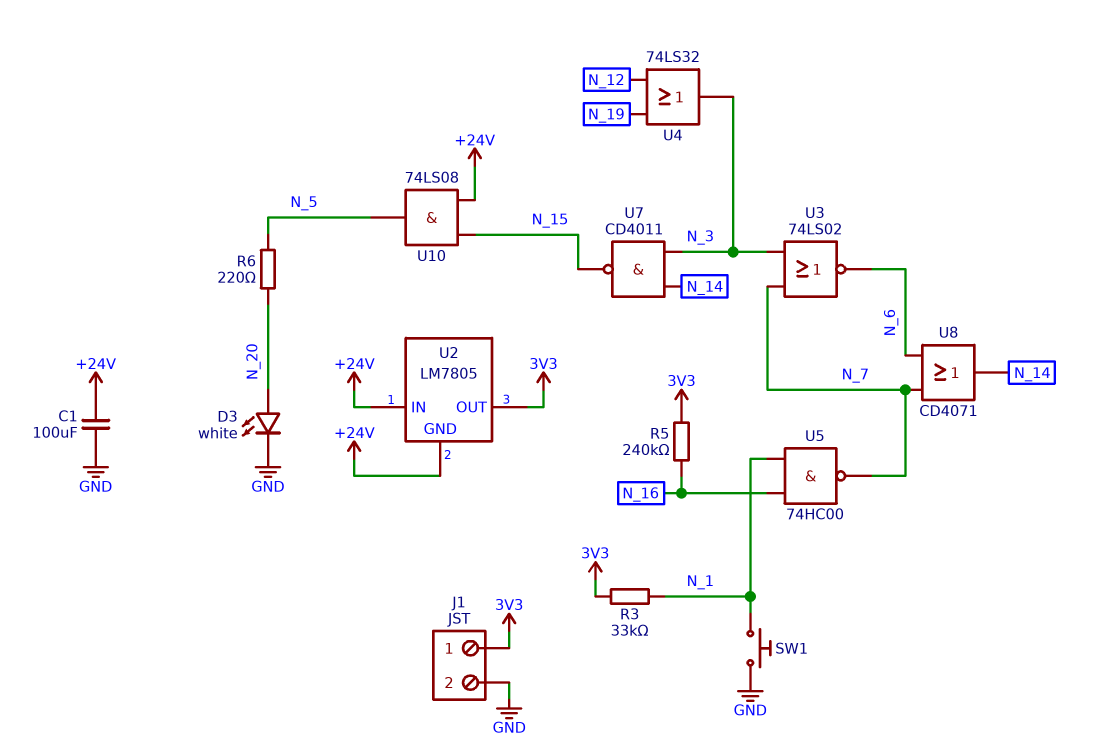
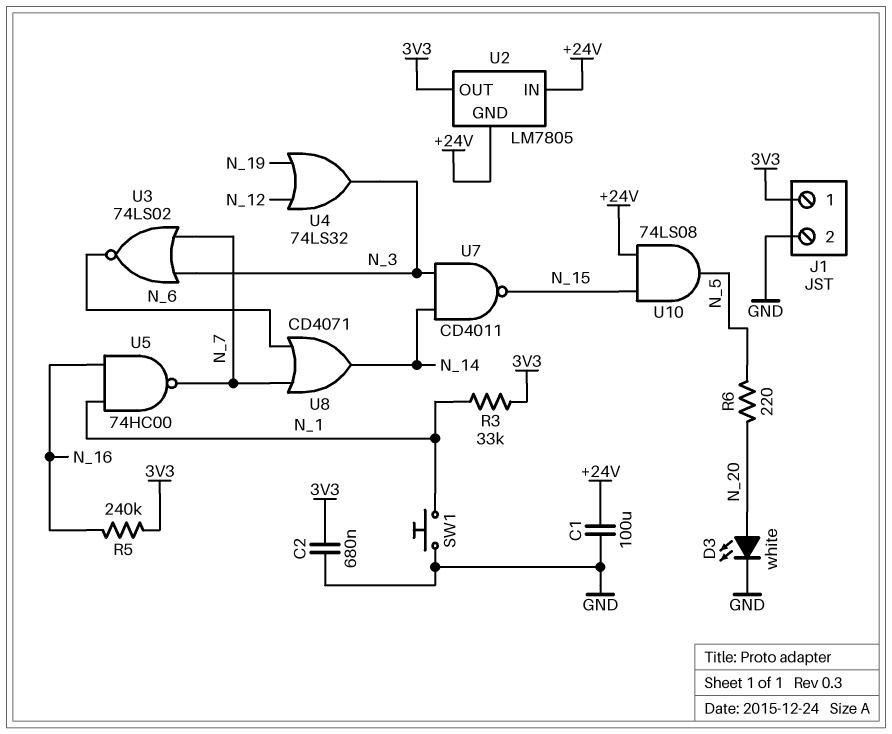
C2: none -> 680nF (3V3, GND)

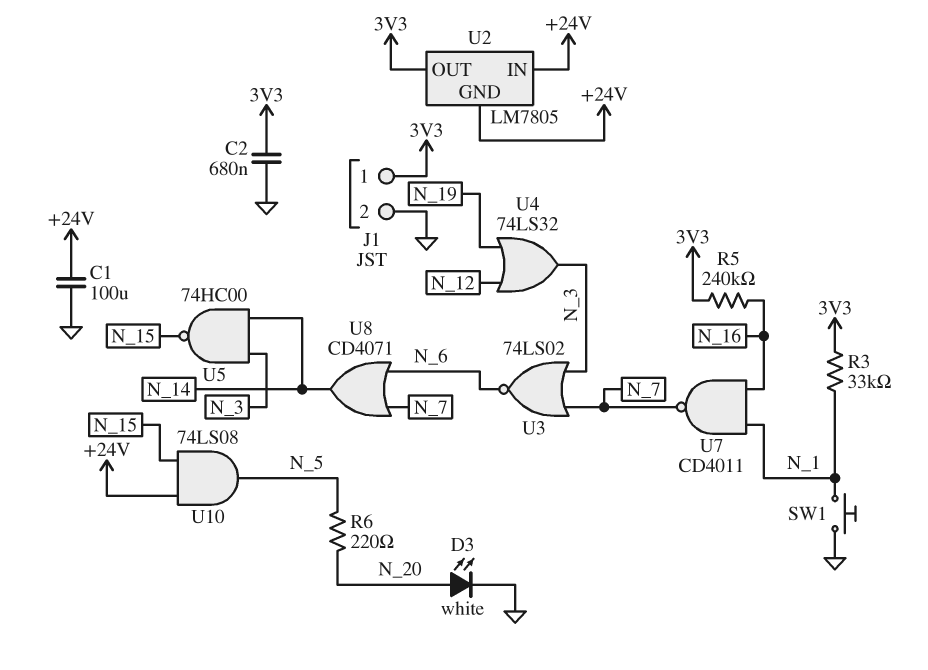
U5: NAND 74HC00 (in N_1, in N_16, out N_7) -> NAND 74HC00 (in N_3, in N_14, out N_15)
U7: NAND CD4011 (in N_3, in N_14, out N_15) -> NAND CD4011 (in N_1, in N_16, out N_7)

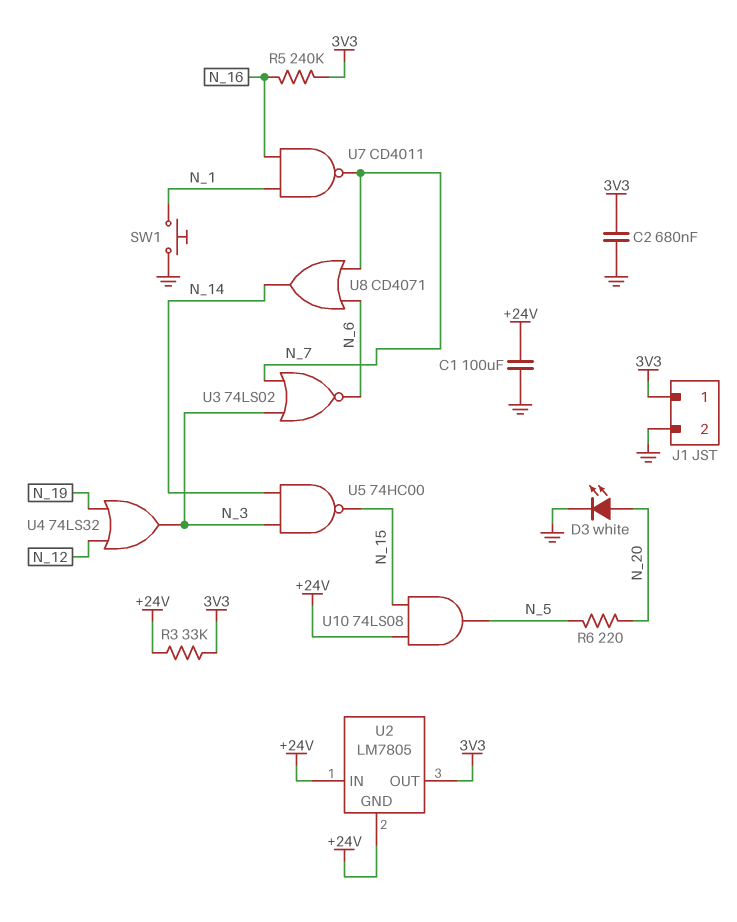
R3: 33k (3V3, N_1) -> 33k (+24V, 3V3)

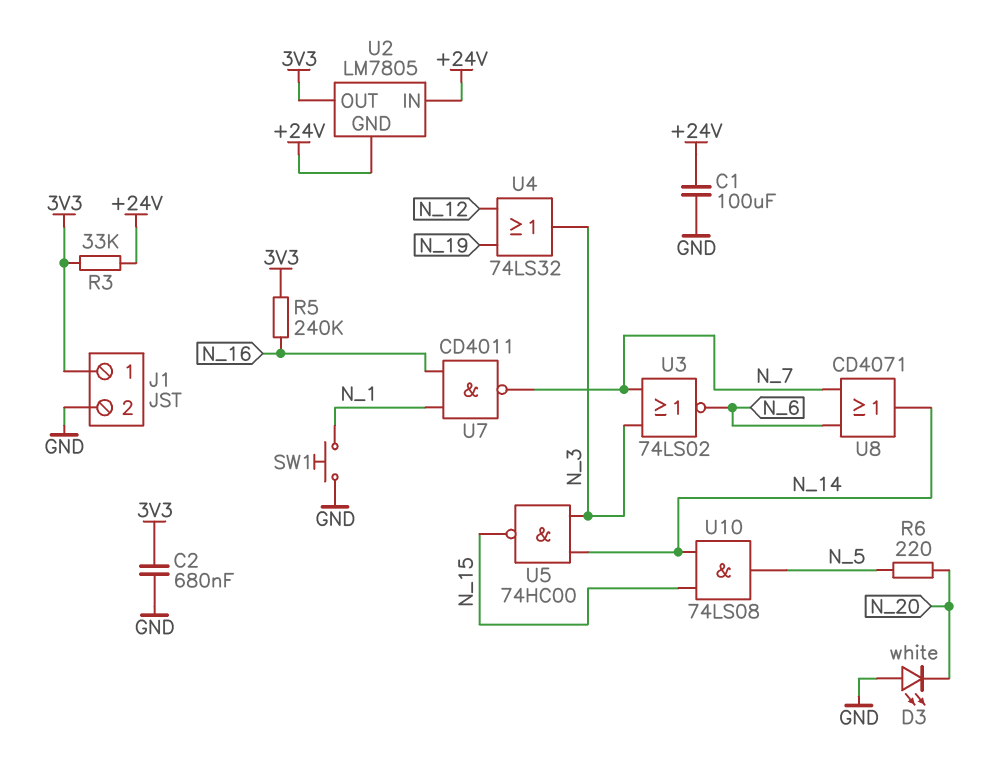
D3: LED white (A N_20, K GND) -> LED white (A GND, K N_20)
U10: AND 74LS08 (in +24V, in N_15, out N_5) -> AND 74LS08 (in N_14, in N_15, out N_5)

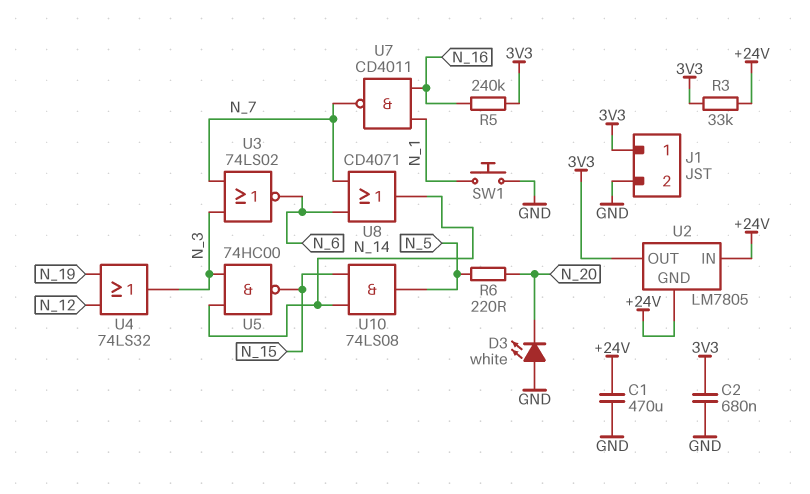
C1: 100uF (+24V, GND) -> 470uF (+24V, GND)

